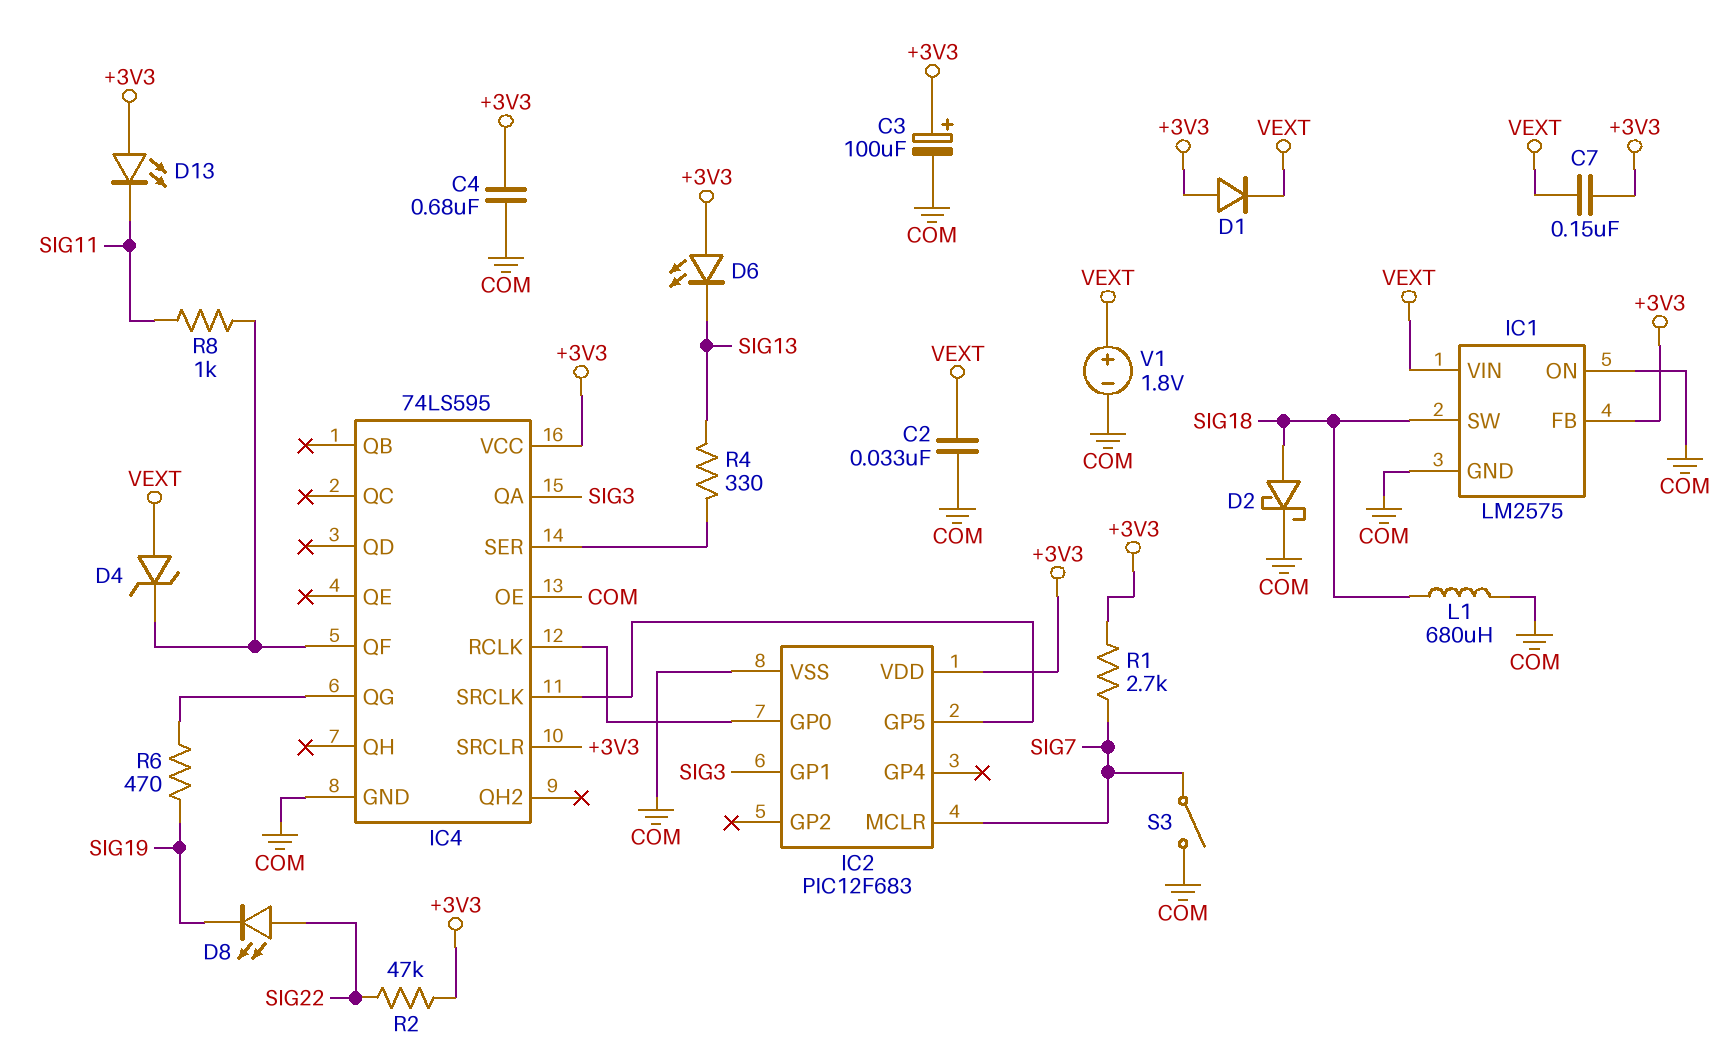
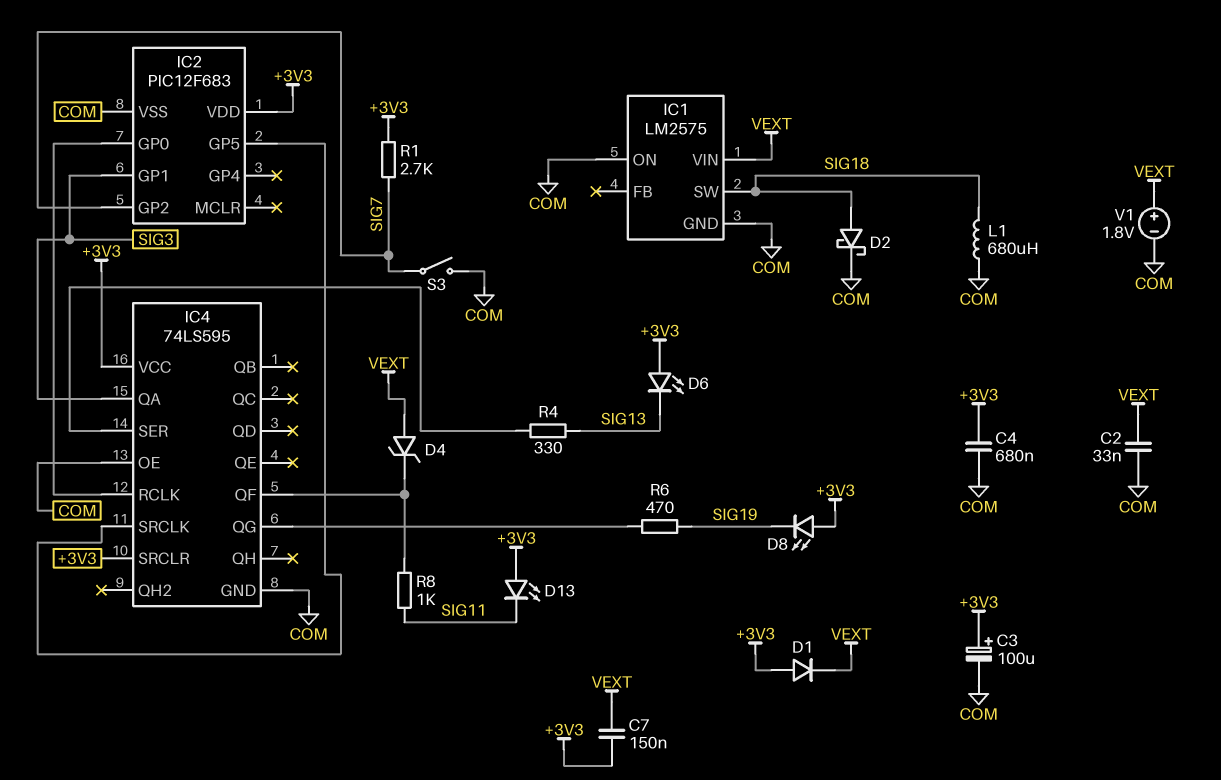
D8: LED (A SIG22, K SIG19) -> LED (A +3V3, K SIG19)
IC1 pin FB: +3V3 -> none
IC2 pin GP2: none -> SIG7
IC2 pin MCLR: SIG7 -> none
R2: 47k (+3V3, SIG22) -> none

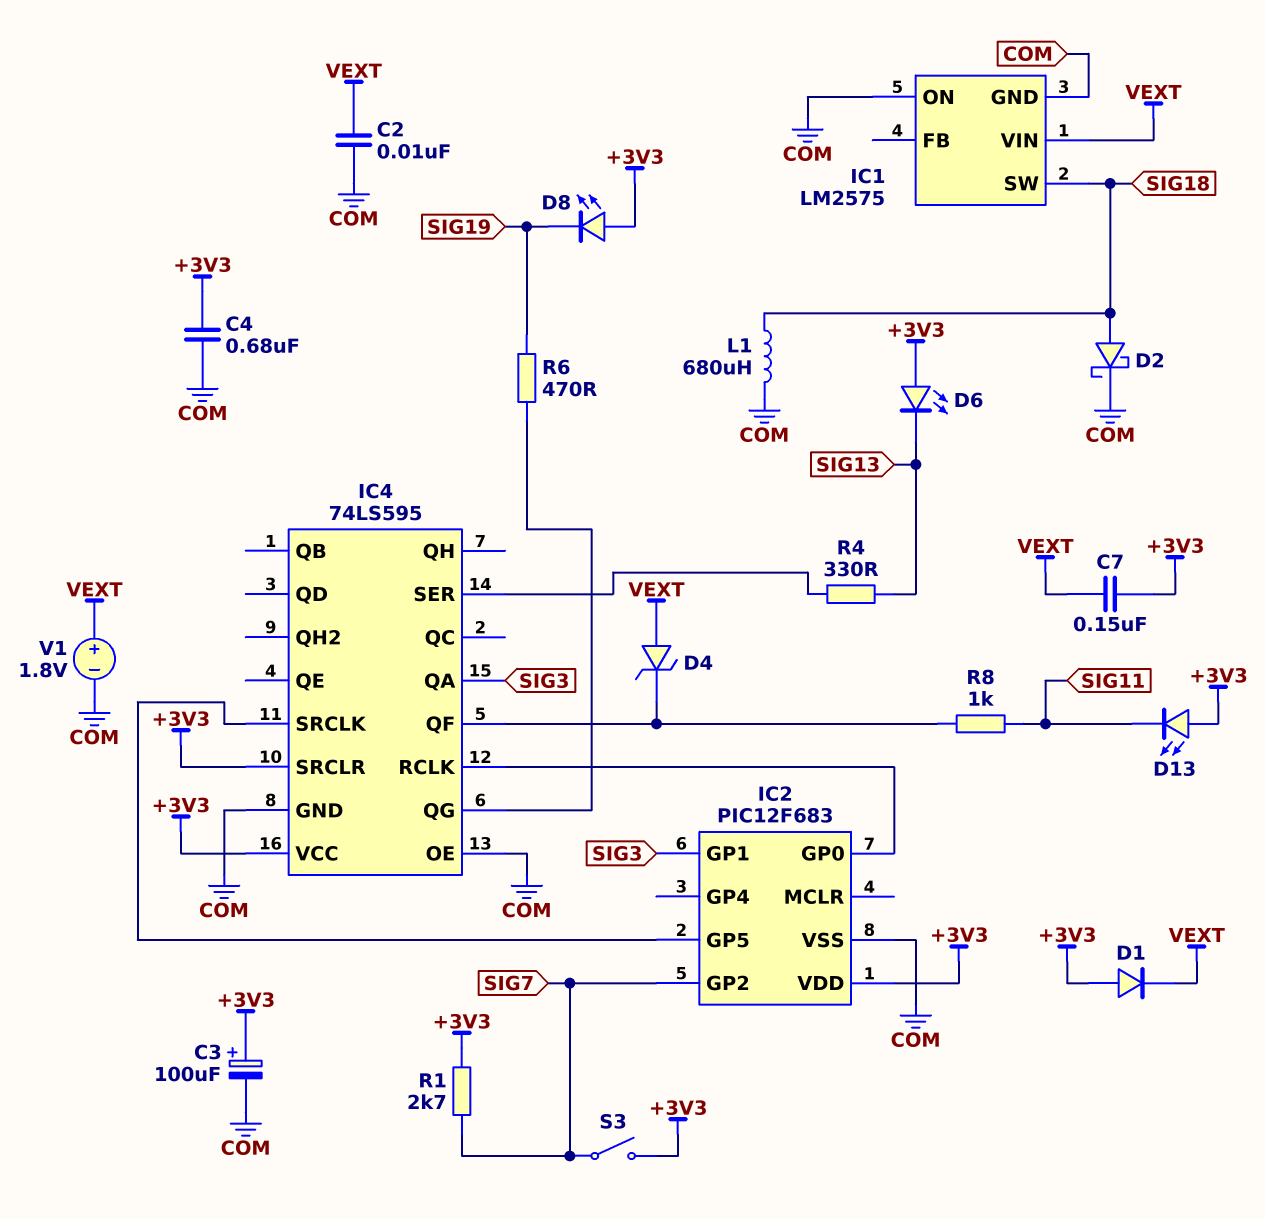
C2: 33nF (COM, VEXT) -> 10nF (COM, VEXT)
S3: switch (COM, SIG7) -> switch (+3V3, SIG7)

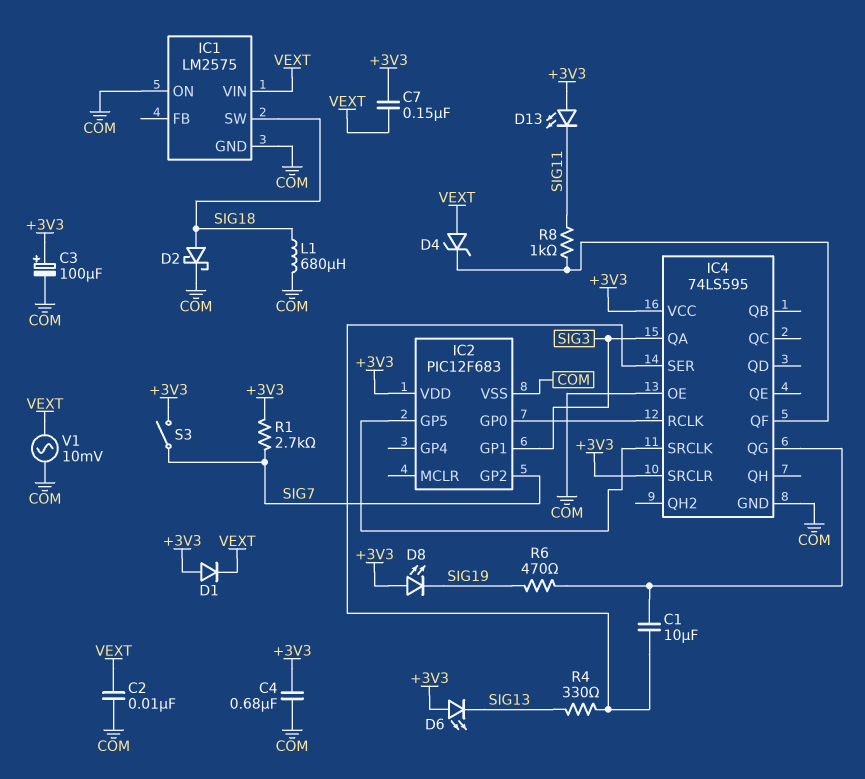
C1: none -> 10uF (IC4/QG, IC4/SER)
V1: 1.8V (plus VEXT, minus COM) -> AC 10mV (COM, VEXT)

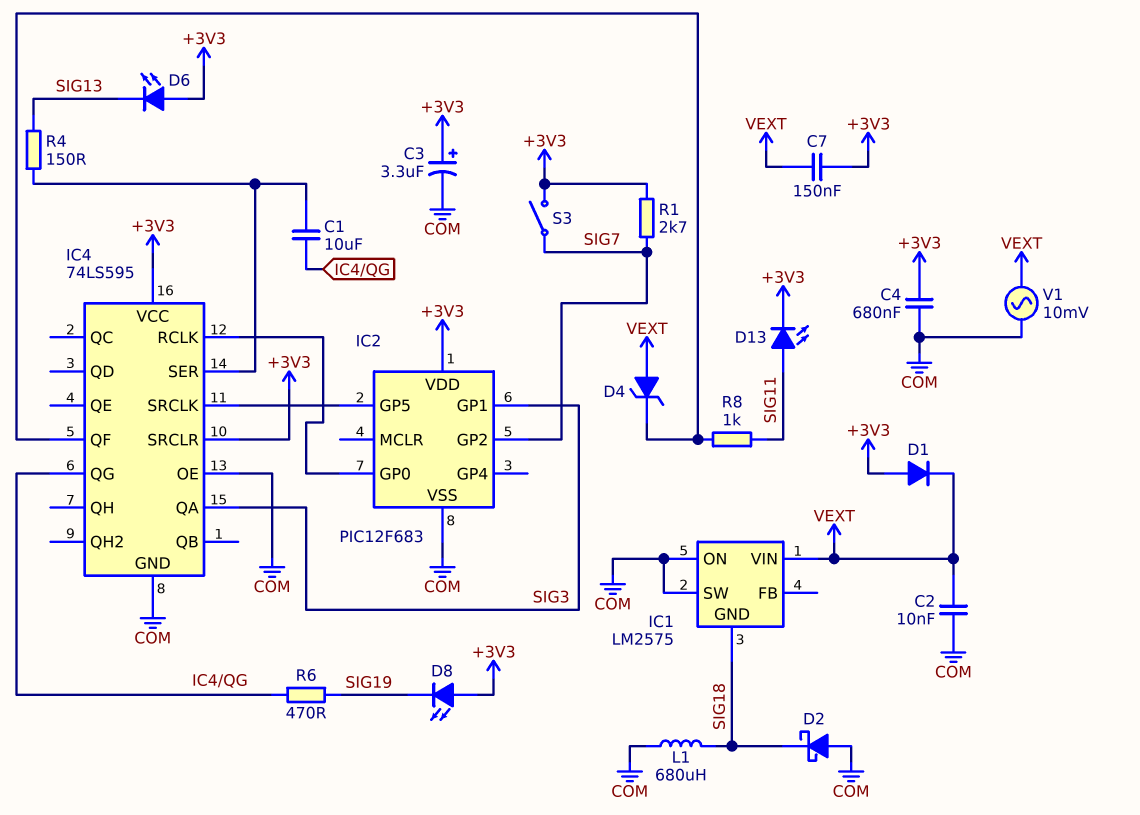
C3: 100uF (plus +3V3, minus COM) -> 3.3uF (plus +3V3, minus COM)
D2: schottky (A SIG18, K COM) -> schottky (A COM, K SIG18)
D13: LED (A +3V3, K SIG11) -> LED (A SIG11, K +3V3)
IC1 pin GND: COM -> SIG18
IC1 pin SW: SIG18 -> COM
R4: 330 (IC4/SER, SIG13) -> 150 (IC4/SER, SIG13)

